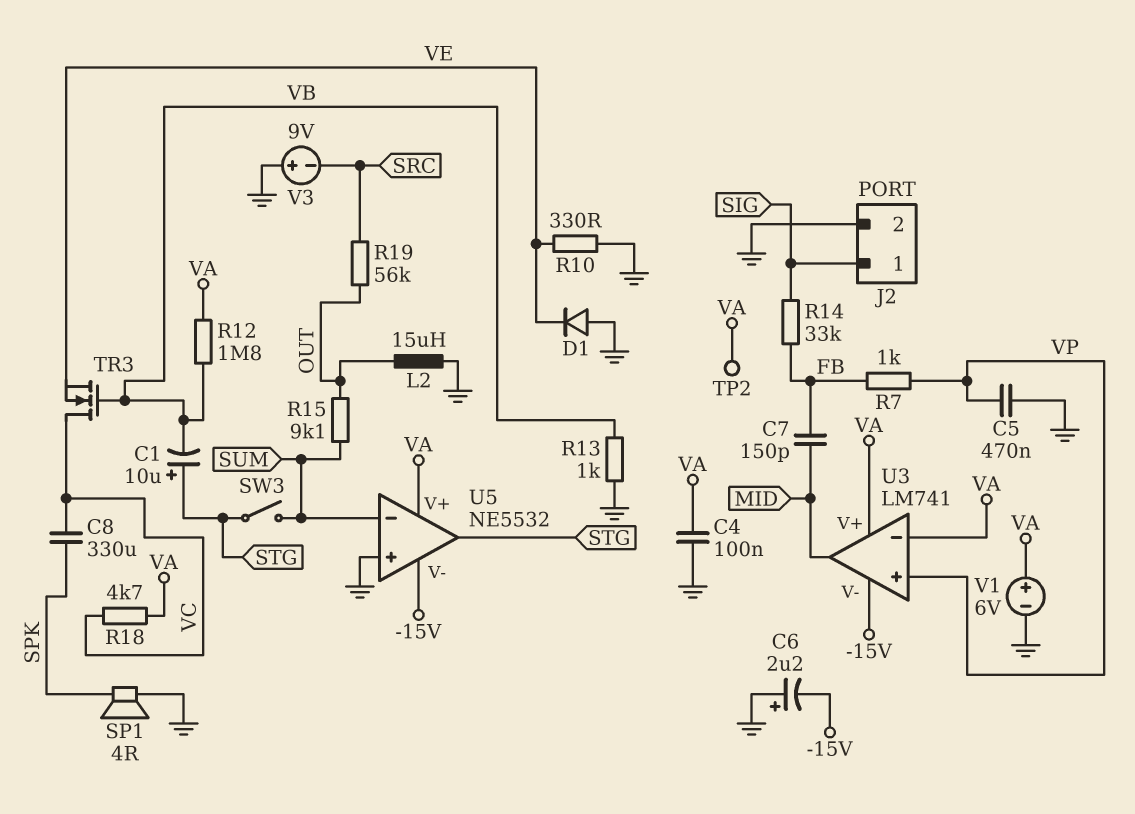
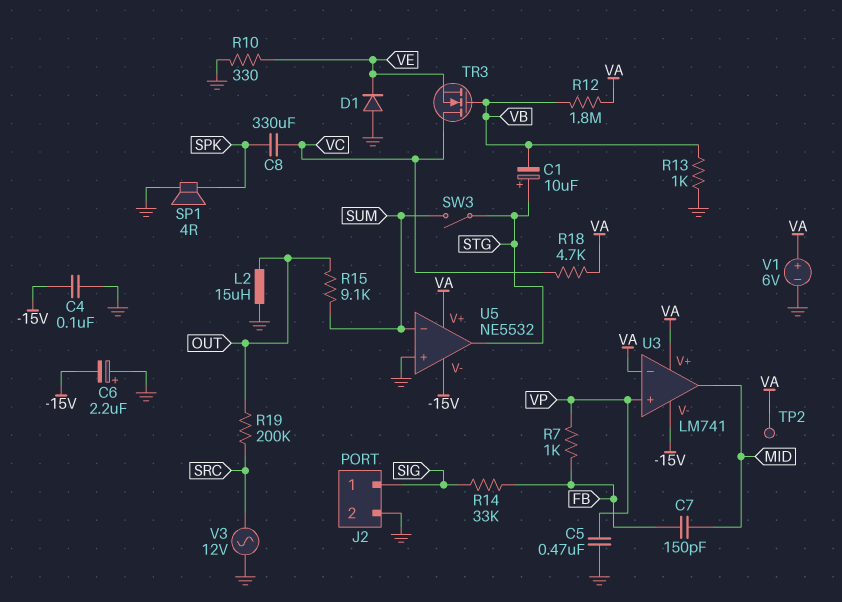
C4: 100nF (GND, VA) -> 100nF (-15V, GND)
R19: 56k (OUT, SRC) -> 200k (OUT, SRC)
V3: 9V (plus GND, minus SRC) -> AC 12V (GND, SRC)

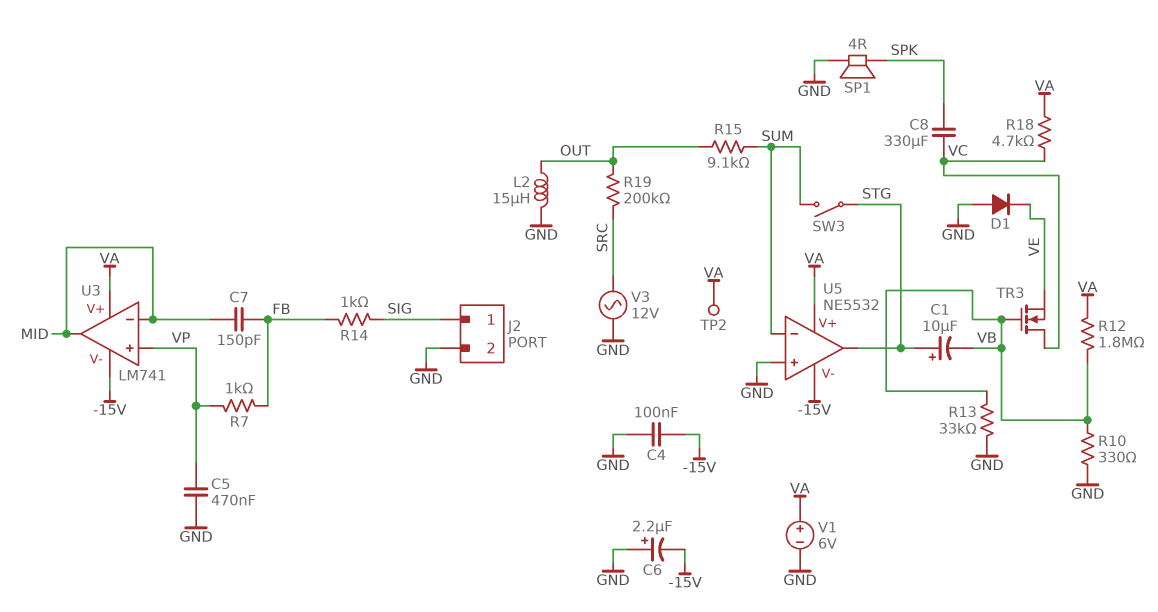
R10: 330 (GND, VE) -> 330 (GND, VB)
R13: 1k (GND, VB) -> 33k (GND, VB)
R14: 33k (FB, SIG) -> 1k (FB, SIG)
U3 pin in-: VA -> MID

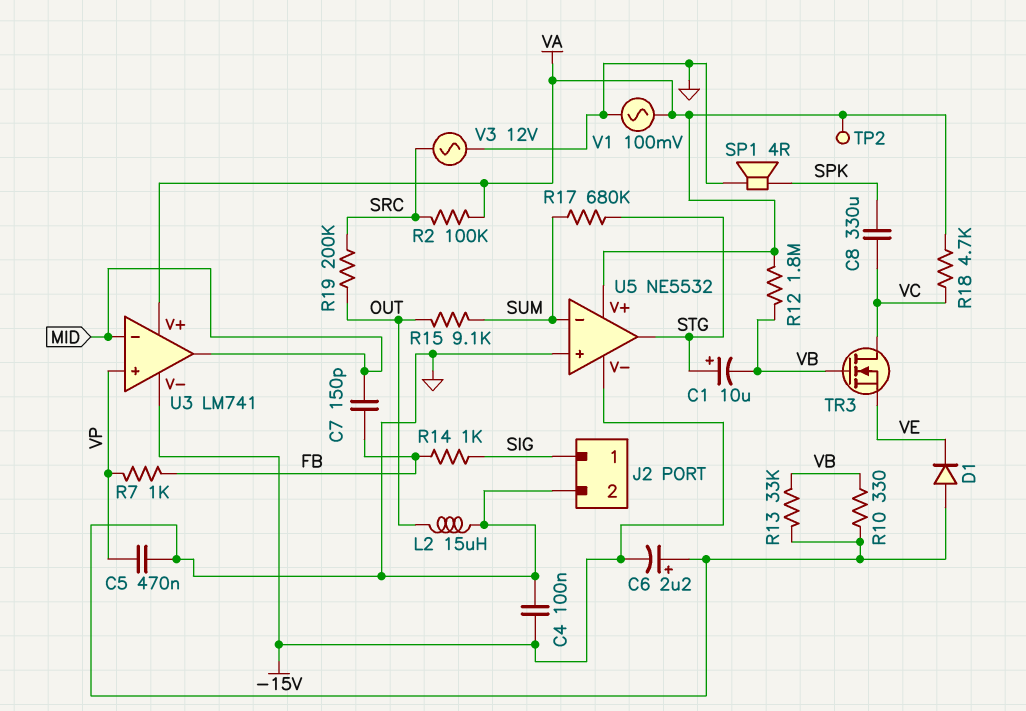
R2: none -> 100k (SRC, VA)
R17: none -> 680k (STG, SUM)
SW3: switch (STG, SUM) -> none
V1: 6V (plus VA, minus GND) -> AC 100mV (GND, VA)

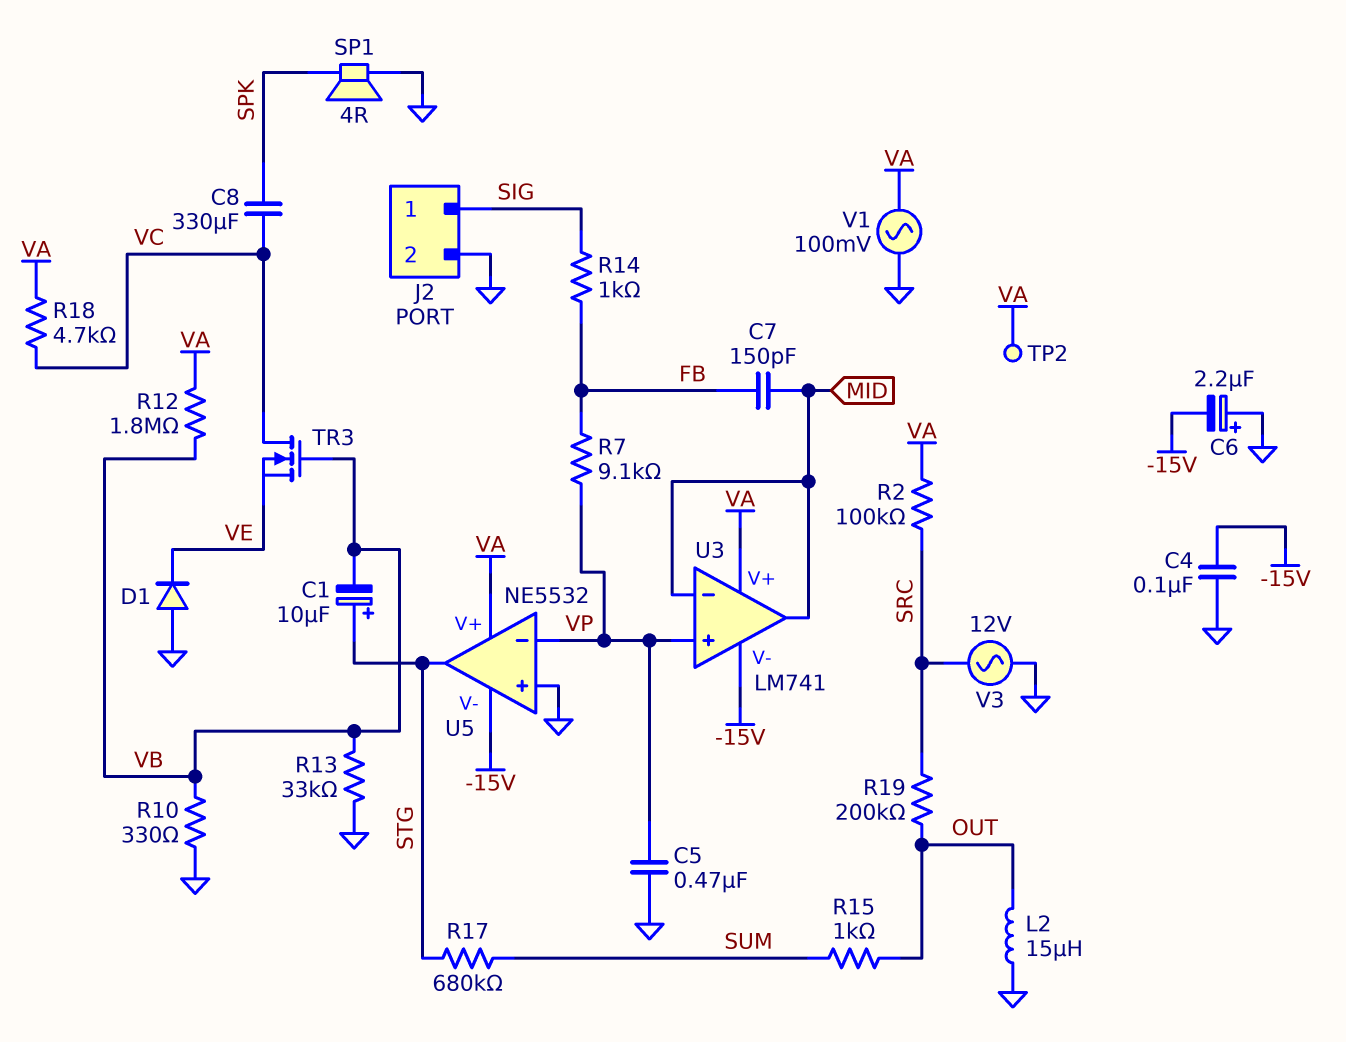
R7: 1k (FB, VP) -> 9.1k (FB, VP)
R15: 9.1k (OUT, SUM) -> 1k (OUT, SUM)
U5 pin in-: SUM -> VP

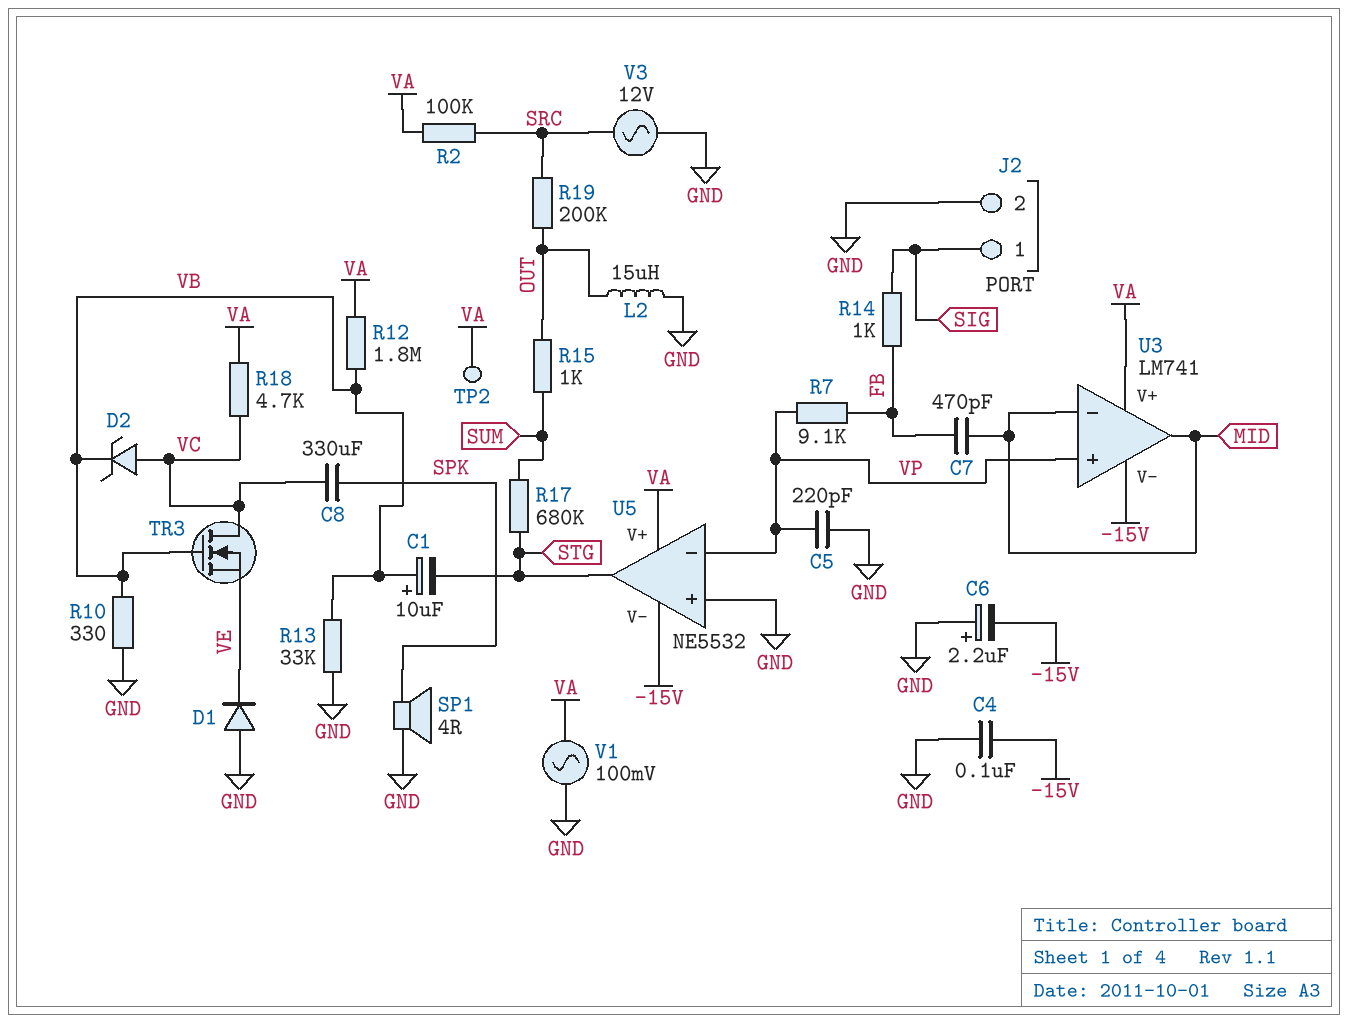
C1: 10uF (plus STG, minus VB) -> 10uF (plus VB, minus STG)
C5: 470nF (GND, VP) -> 220pF (GND, VP)
C7: 150pF (FB, MID) -> 470pF (FB, MID)
D2: none -> zener (A VC, K VB)

